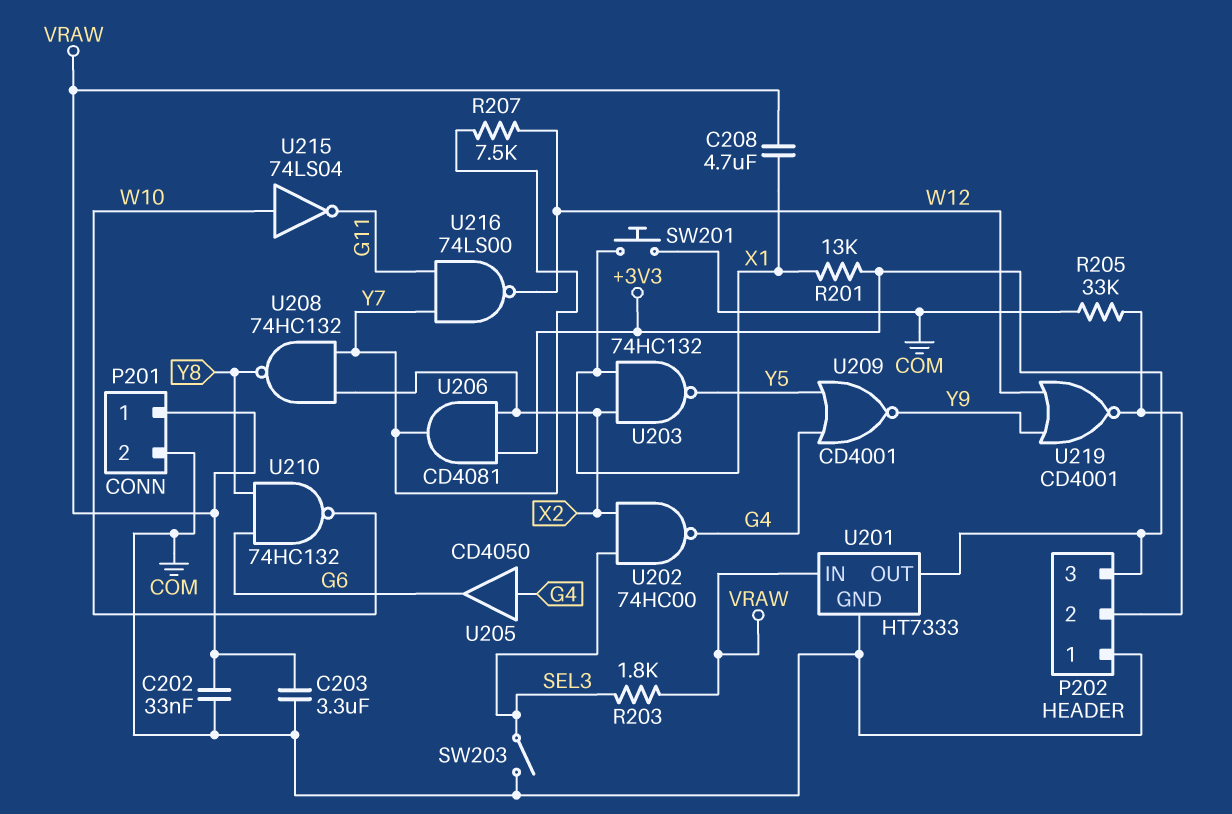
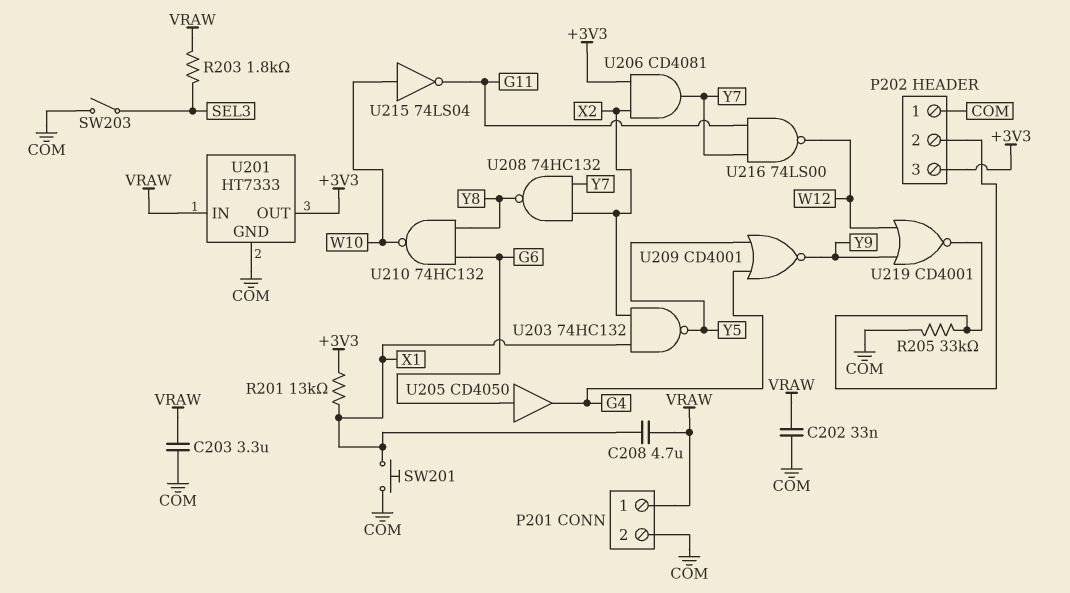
R207: 7.5k (W12, Y7) -> none
U202: NAND 74HC00 (in SEL3, in X2, out G4) -> none
U205: buffer CD4050 (in G4, out G6) -> buffer CD4050 (in G6, out G4)

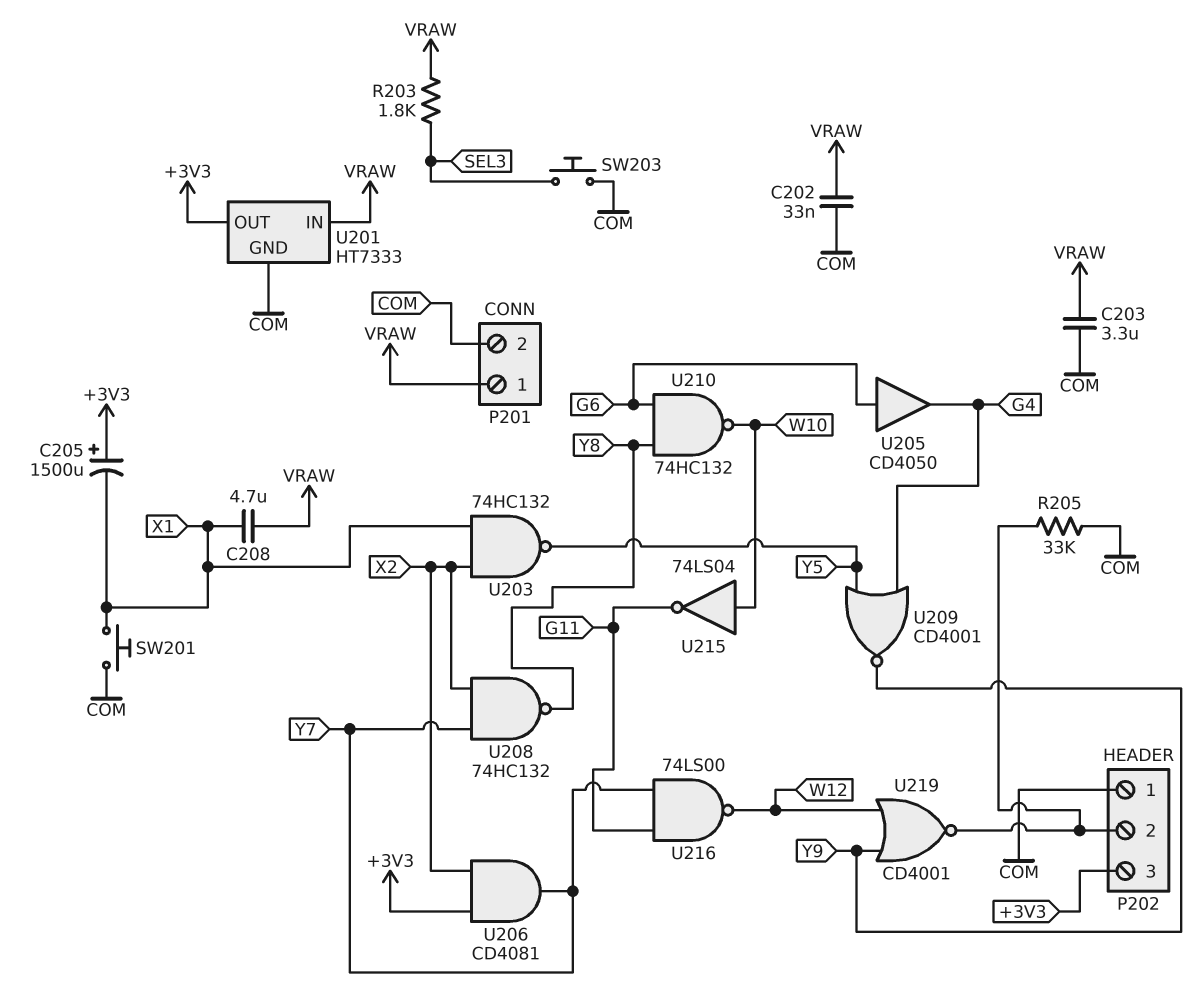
C205: none -> 1500uF (plus +3V3, minus X1)
R201: 13k (+3V3, X1) -> none
SW203: switch (COM, SEL3) -> button (COM, SEL3)

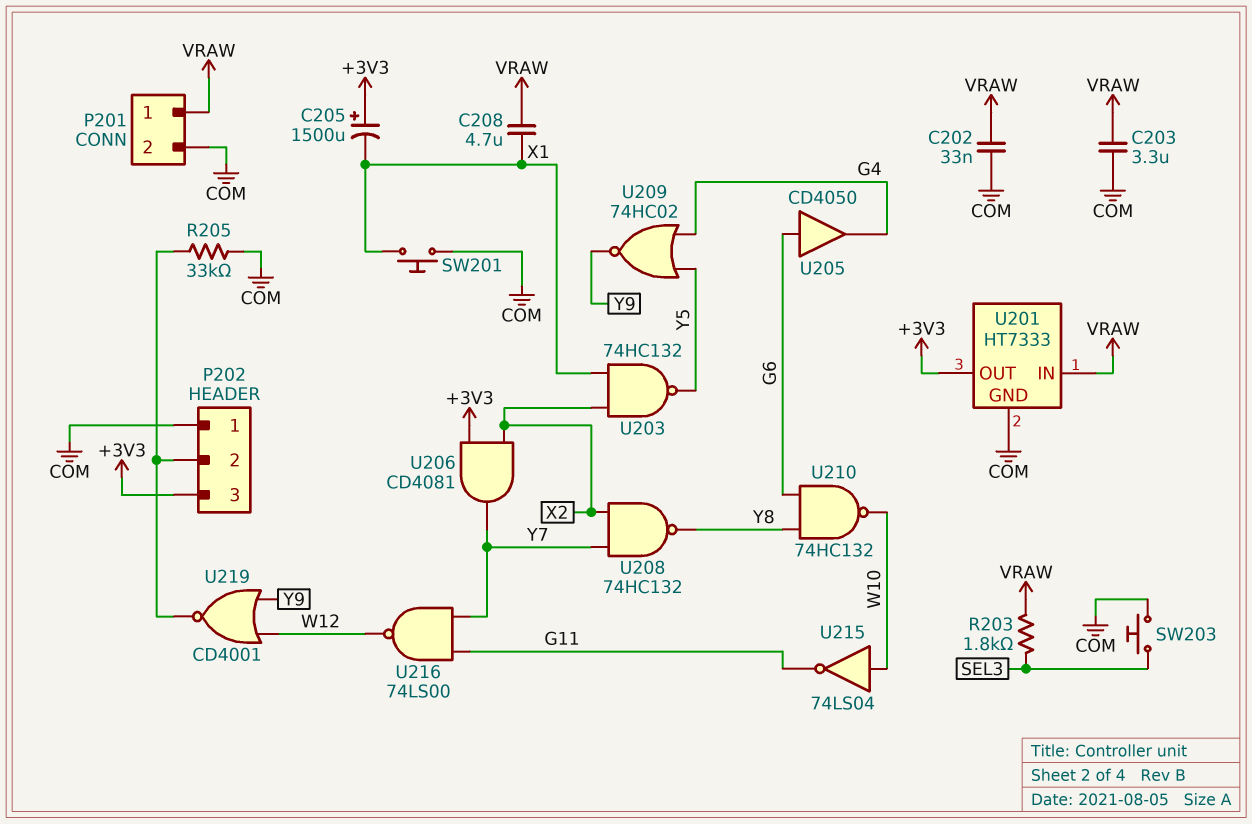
U209: NOR CD4001 (in G4, in Y5, out Y9) -> NOR 74HC02 (in G4, in Y5, out Y9)

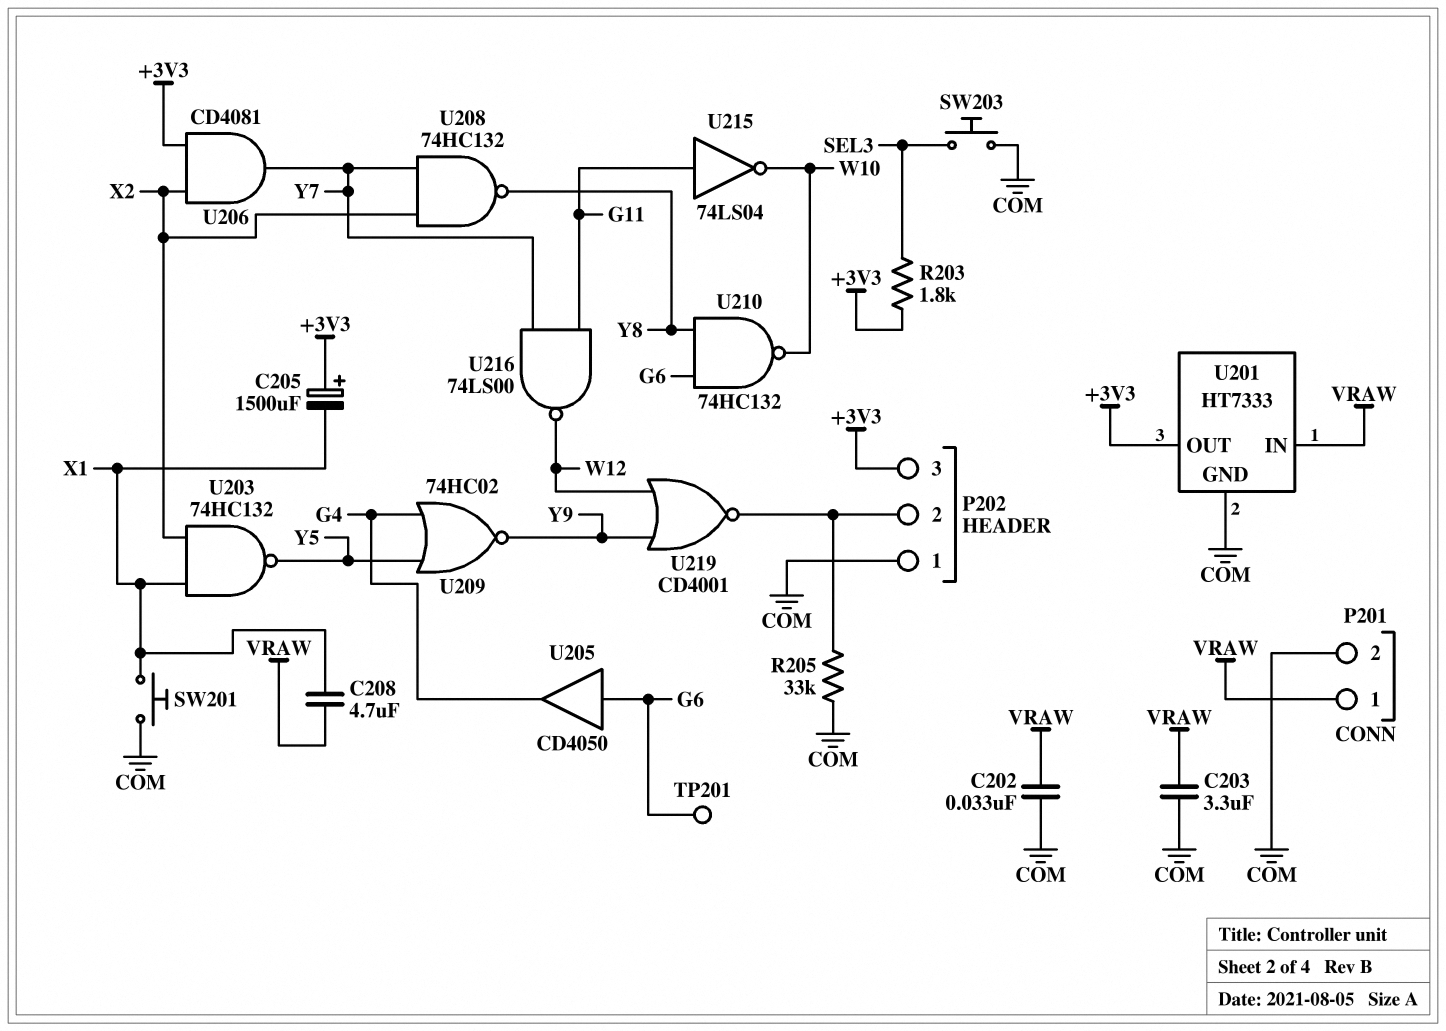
R203: 1.8k (SEL3, VRAW) -> 1.8k (+3V3, SEL3)
TP201: none -> test point (G6)
U215: NOT 74LS04 (in W10, out G11) -> NOT 74LS04 (in G11, out W10)

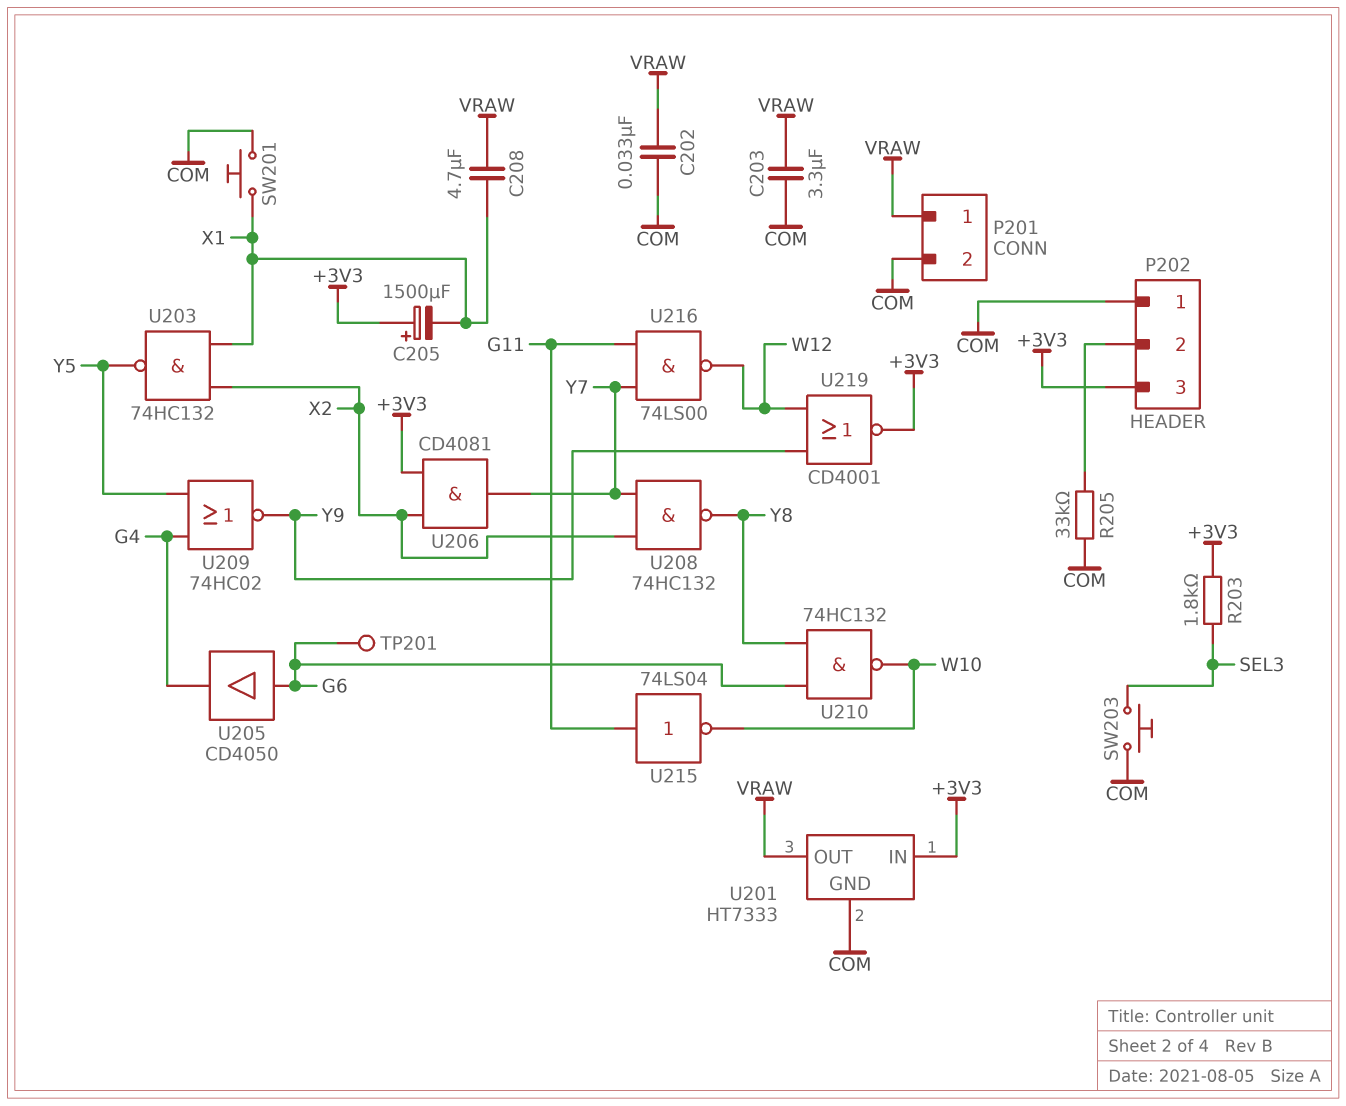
U201 pin IN: VRAW -> +3V3
U201 pin OUT: +3V3 -> VRAW
U219: NOR CD4001 (in W12, in Y9, out P202/2) -> NOR CD4001 (in W12, in Y9, out +3V3)

